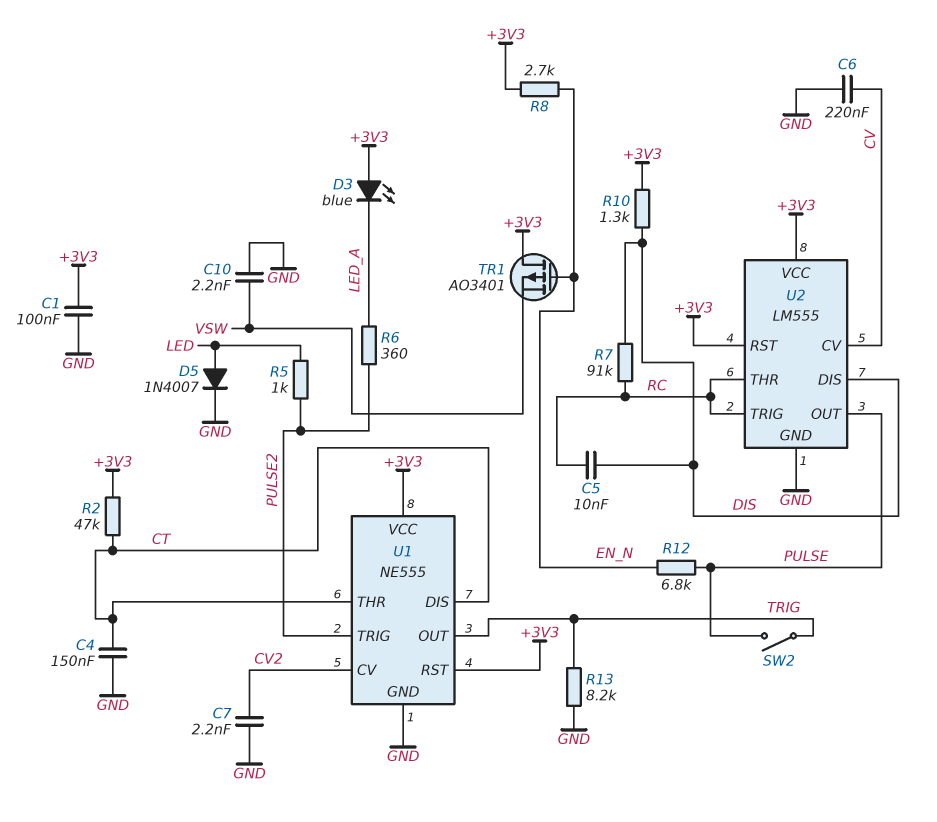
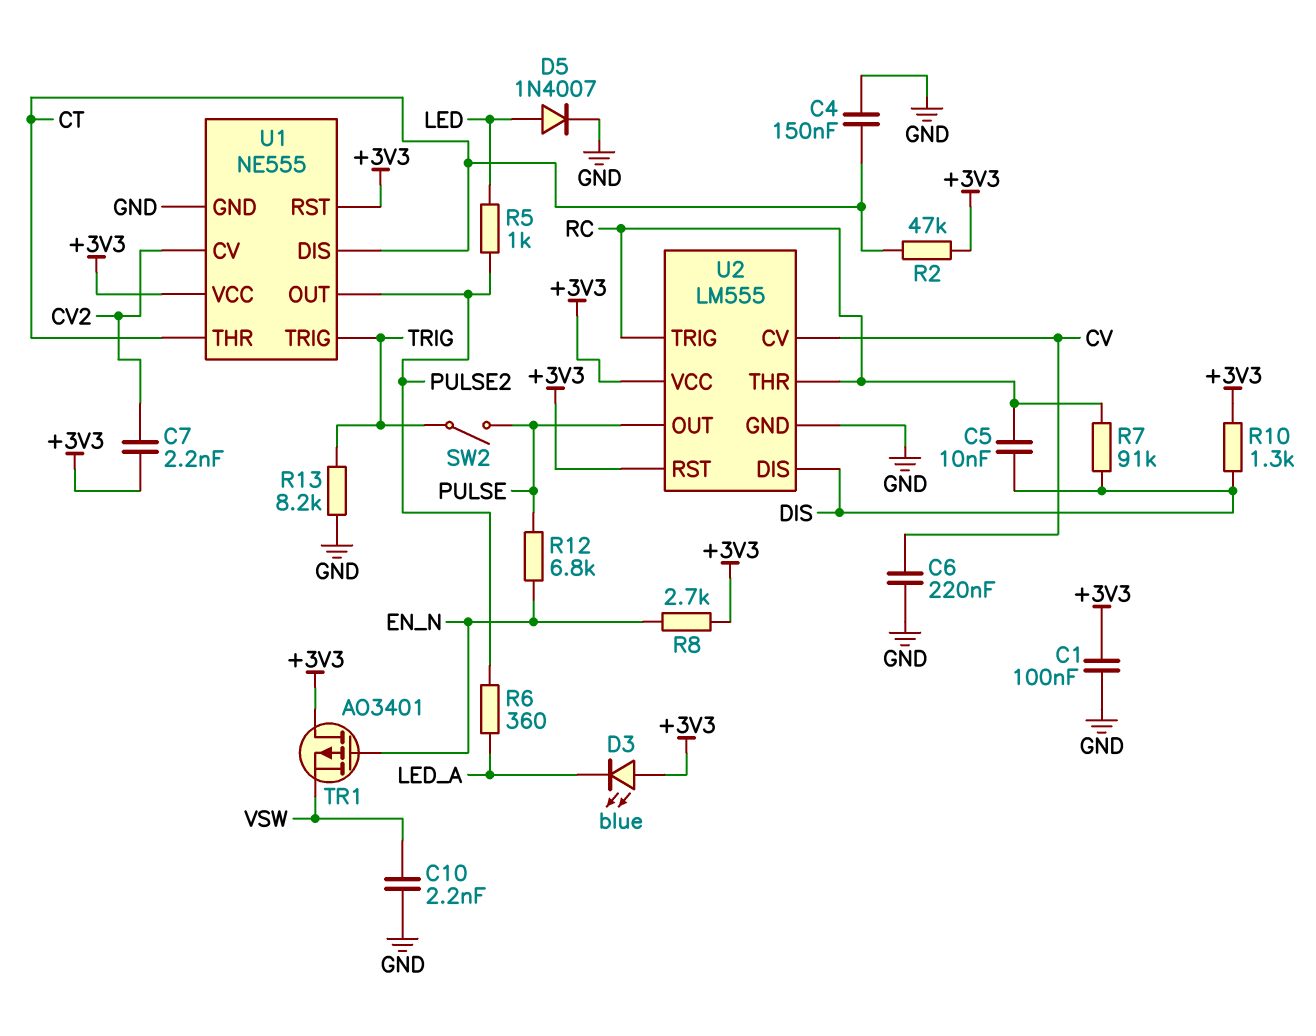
C7: 2.2nF (CV2, GND) -> 2.2nF (+3V3, CV2)
U1 pin OUT: TRIG -> PULSE2
U1 pin TRIG: PULSE2 -> TRIG

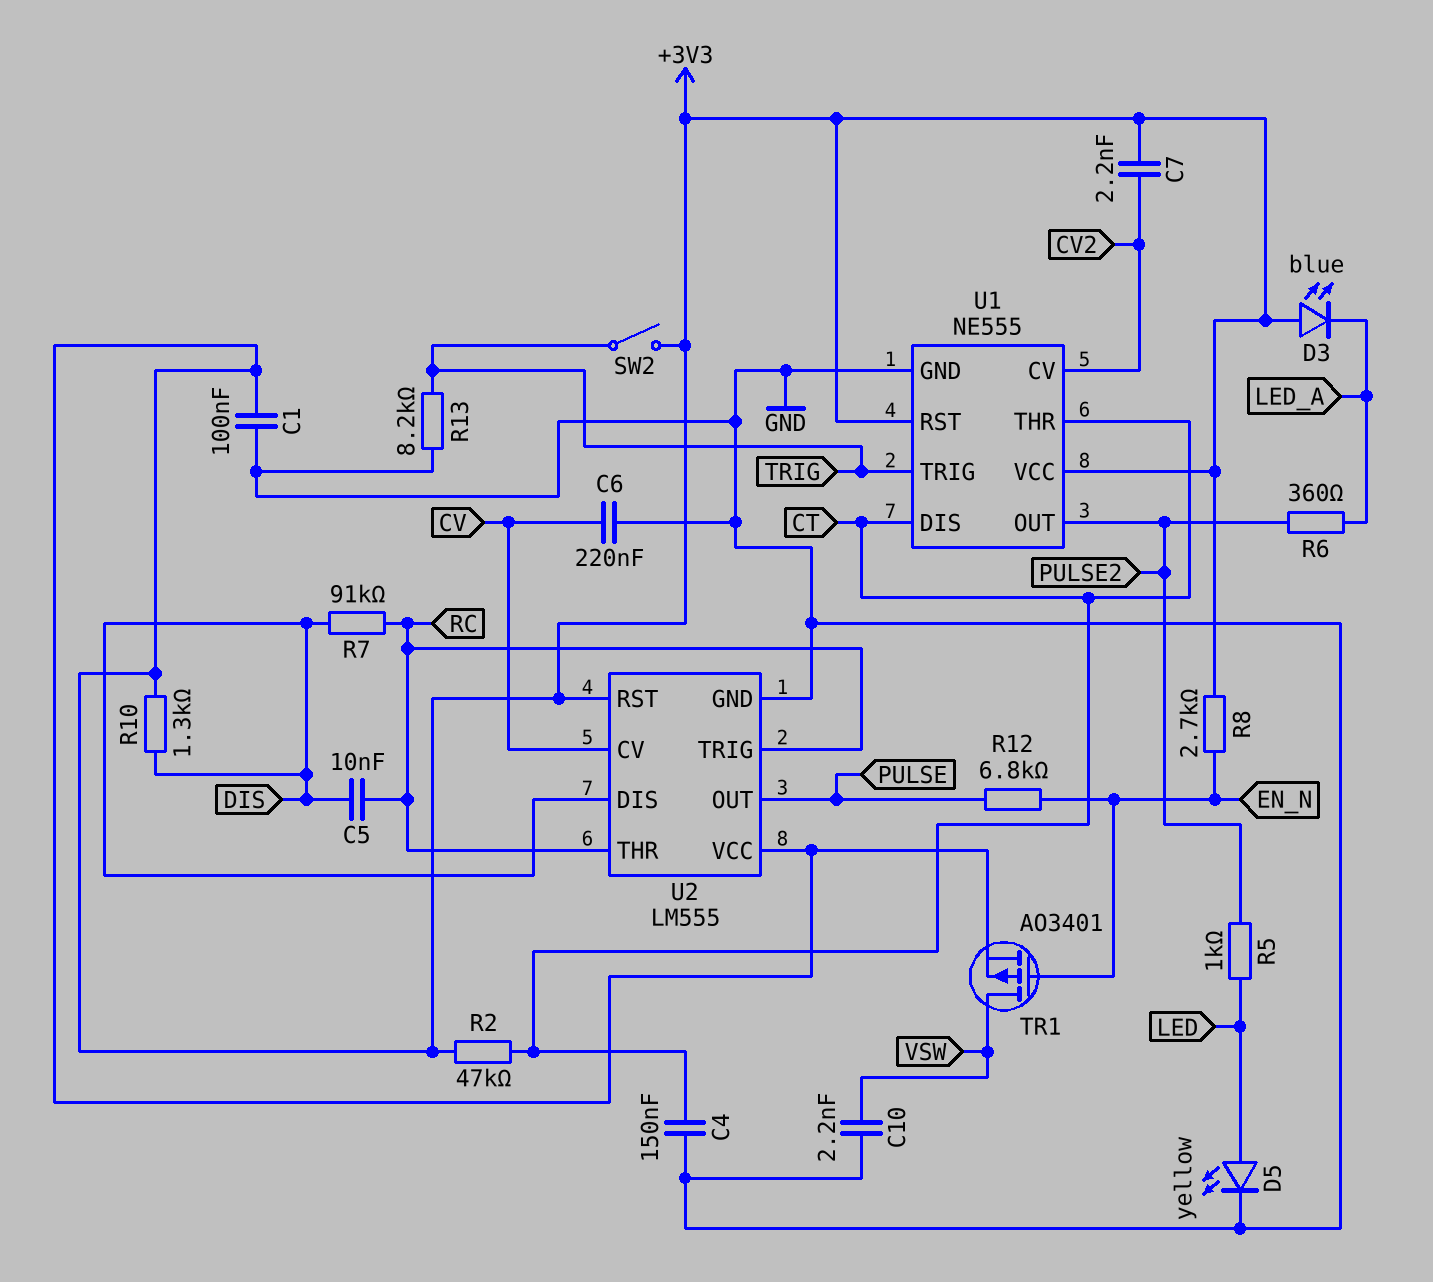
D5: diode 1N4007 (A LED, K GND) -> LED yellow (A LED, K GND)
SW2: switch (PULSE, TRIG) -> switch (+3V3, TRIG)
TR1: PMOS AO3401 (G EN_N, D +3V3, S VSW) -> PMOS AO3401 (G EN_N, D VSW, S +3V3)

